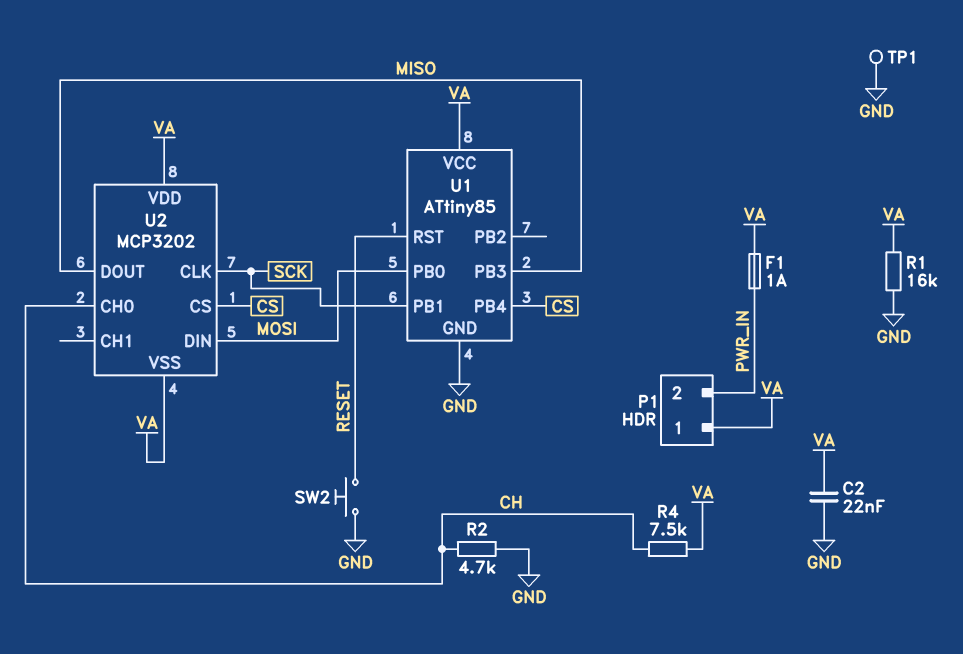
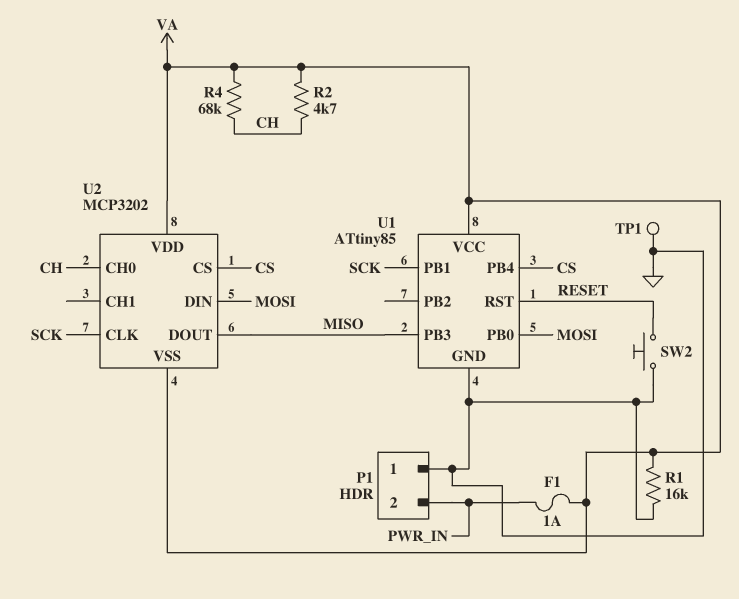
C2: 22nF (GND, VA) -> none
P1 pin 1: VA -> GND
R2: 4.7k (CH, GND) -> 4.7k (CH, VA)
R4: 7.5k (CH, VA) -> 68k (CH, VA)

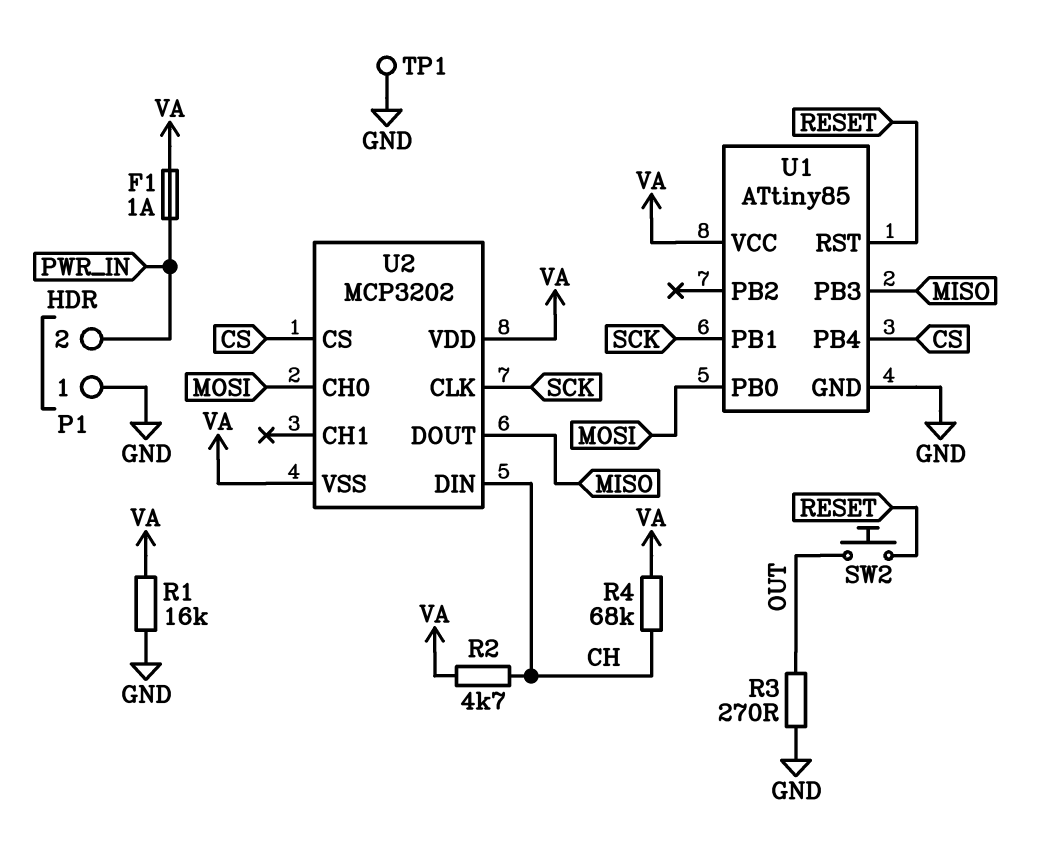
R3: none -> 270 (GND, OUT)
SW2: button (GND, RESET) -> button (OUT, RESET)
U2 pin CH0: CH -> MOSI
U2 pin DIN: MOSI -> CH

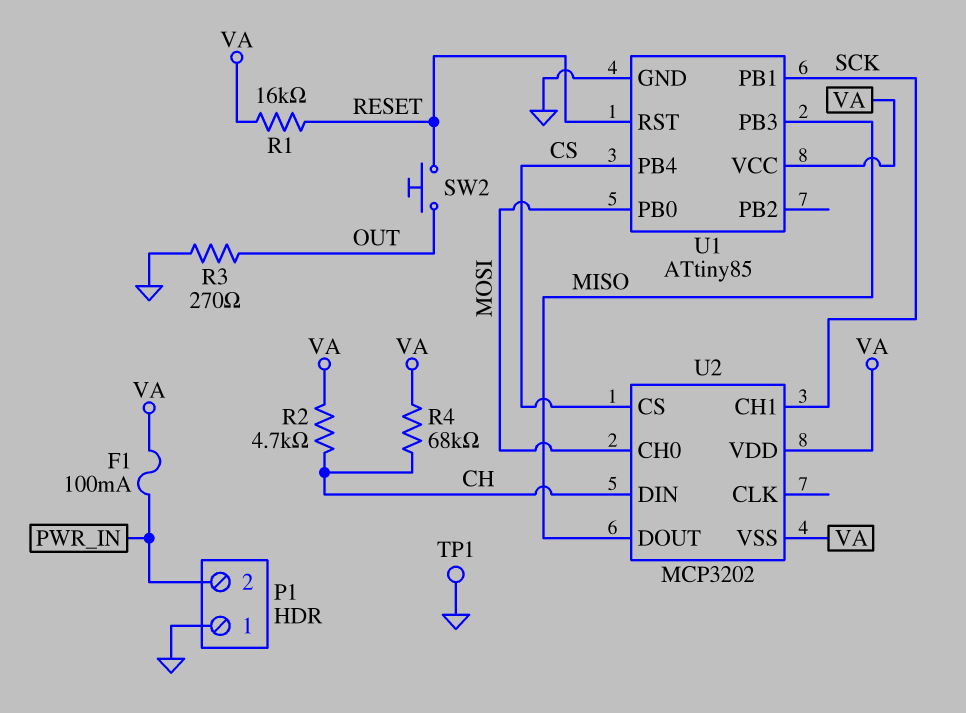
F1: 1A (PWR_IN, VA) -> 100mA (PWR_IN, VA)
R1: 16k (GND, VA) -> 16k (RESET, VA)
U2 pin CH1: none -> SCK
U2 pin CLK: SCK -> none

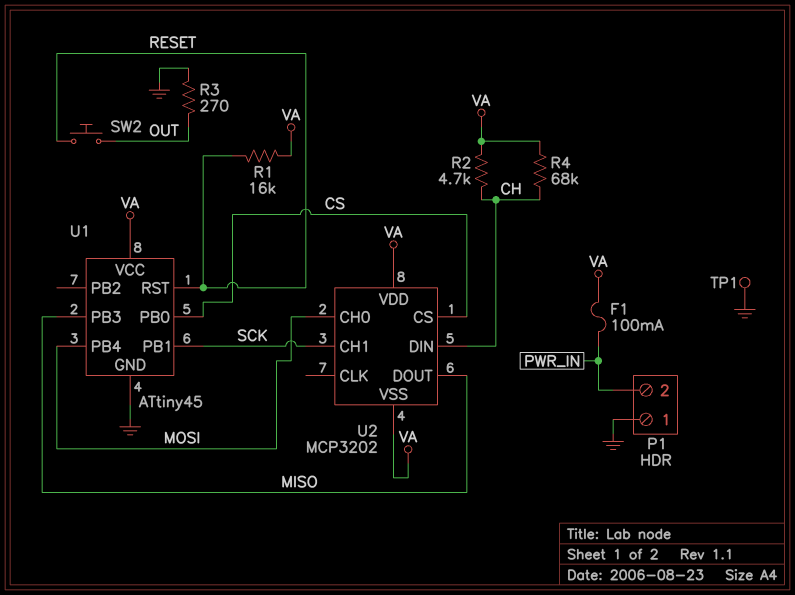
U1: ATtiny85 -> ATtiny45
U1 pin PB0: MOSI -> CS
U1 pin PB4: CS -> MOSI

